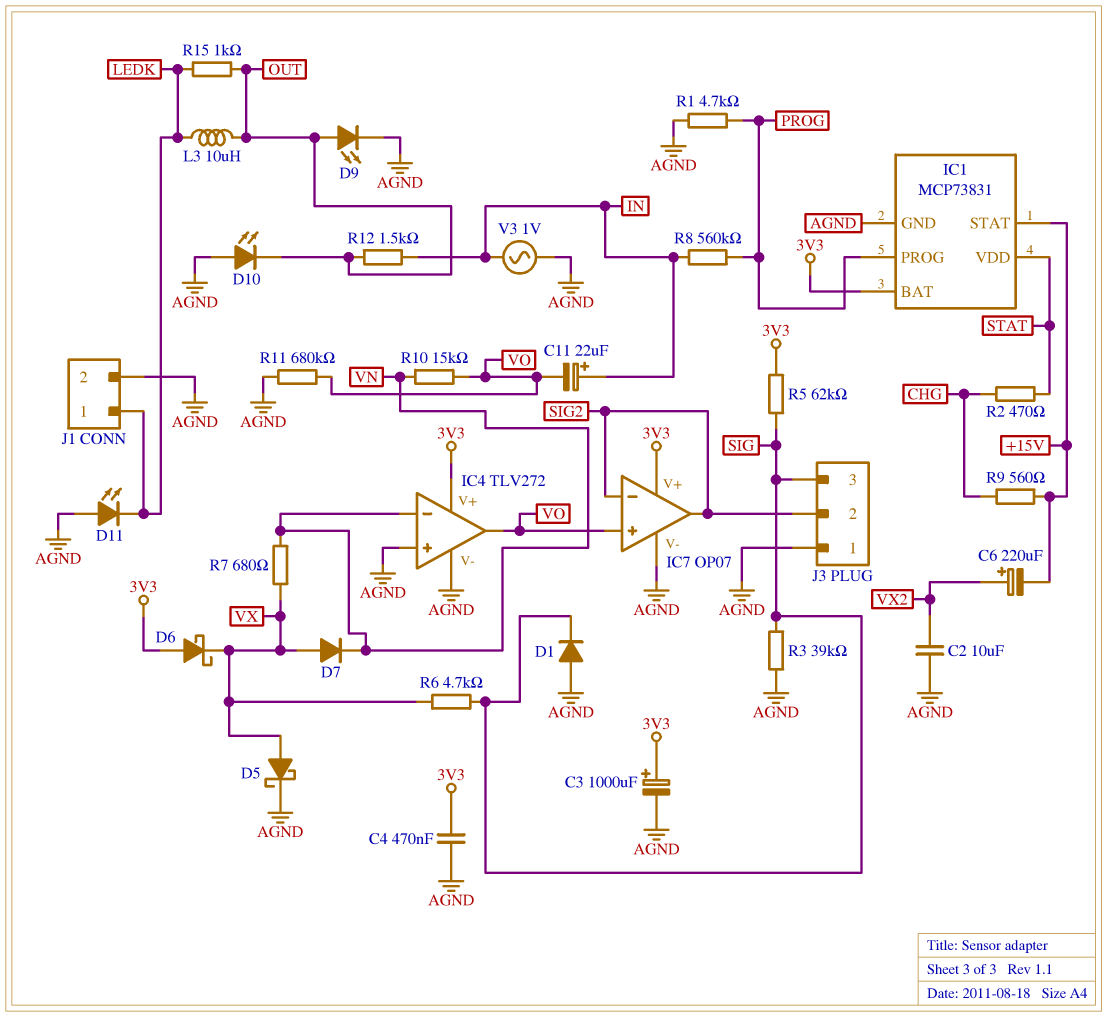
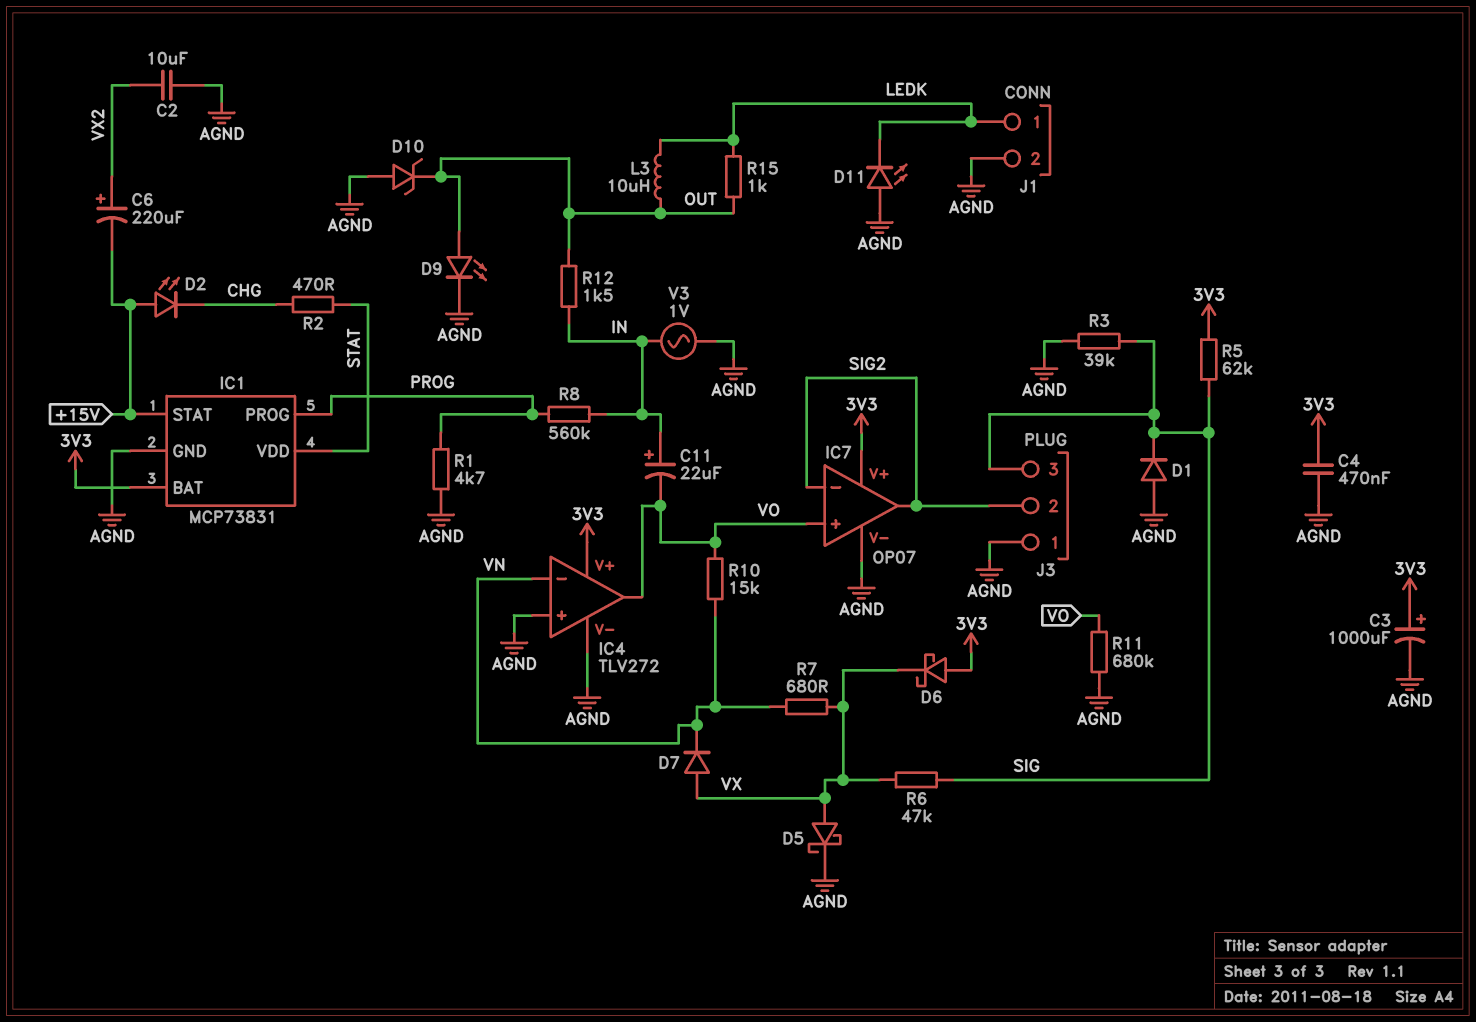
D2: none -> LED (A +15V, K CHG)
D10: LED (A AGND, K OUT) -> zener (A AGND, K OUT)
R6: 4.7k (SIG, VX) -> 47k (SIG, VX)
R9: 560 (+15V, CHG) -> none

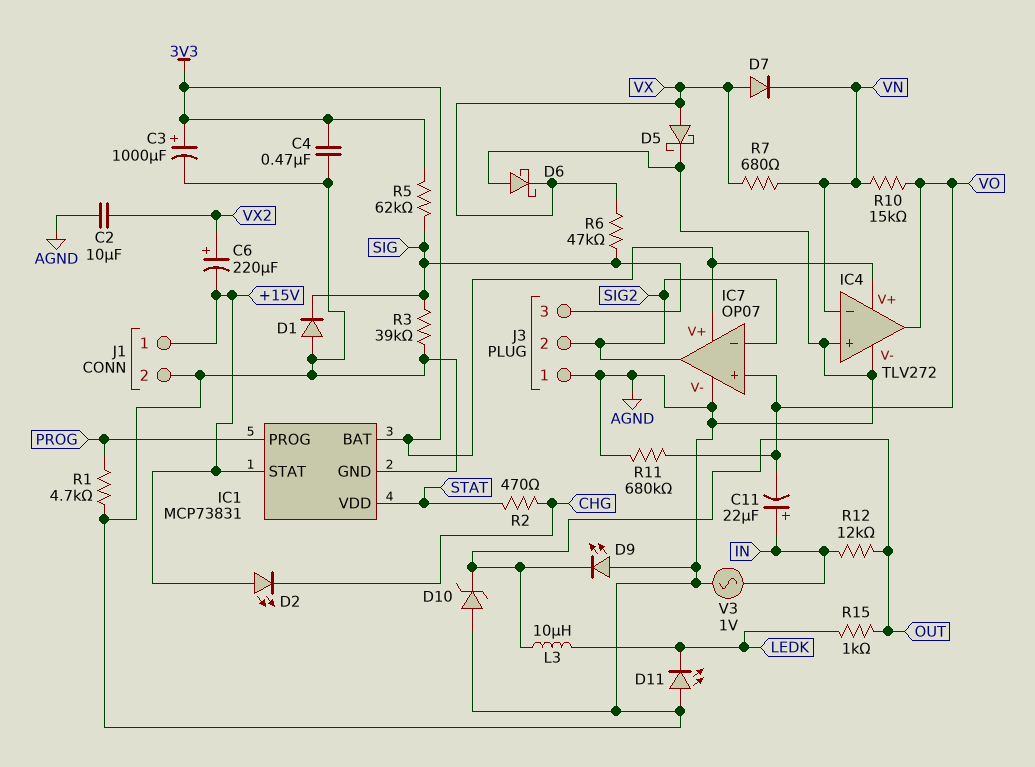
D6: schottky (A 3V3, K VX) -> schottky (A AGND, K VX)
D9: LED (A OUT, K AGND) -> LED (A AGND, K OUT)
J1 pin 1: LEDK -> +15V
R8: 560k (IN, PROG) -> none
R12: 1.5k (IN, OUT) -> 12k (IN, OUT)

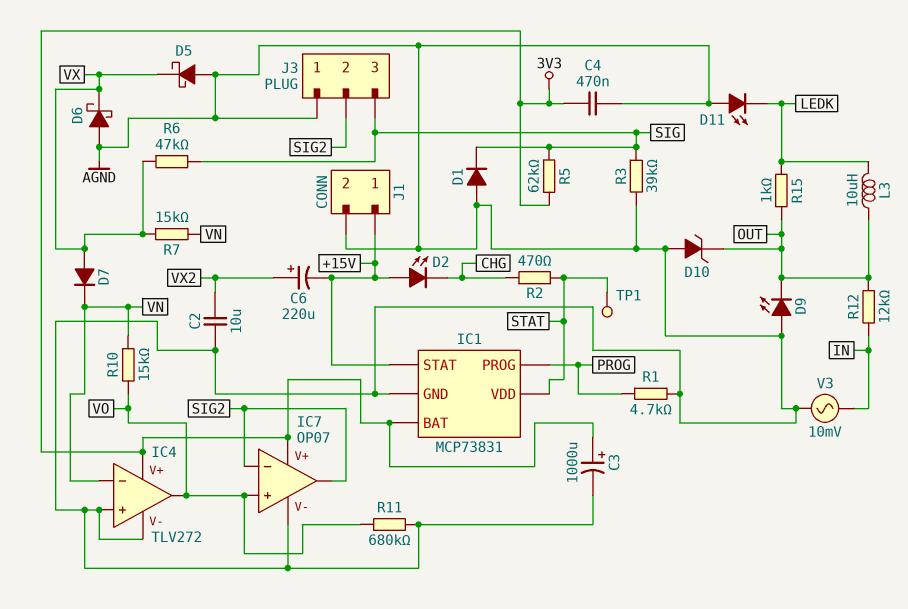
C11: 22uF (plus IN, minus VO) -> none
D5: schottky (A VX, K AGND) -> schottky (A AGND, K VX)
R7: 680 (VN, VX) -> 15k (VN, VX)
TP1: none -> test point (STAT)
V3: AC 1V (AGND, IN) -> AC 10mV (AGND, IN)

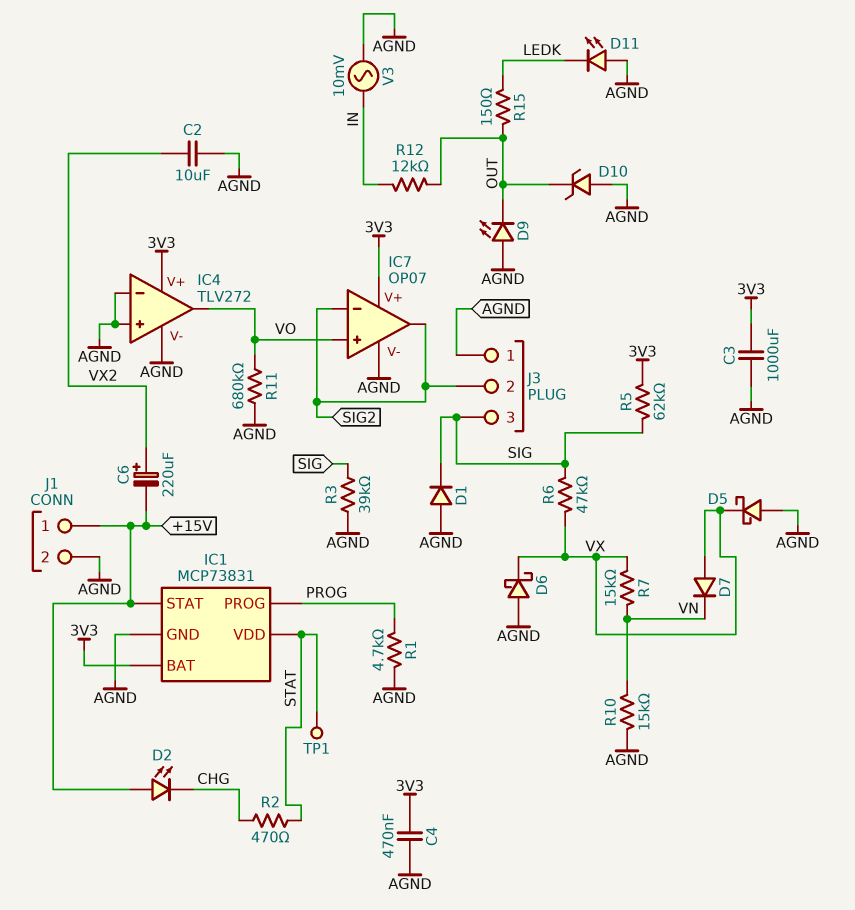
C3: 1000uF (plus 3V3, minus AGND) -> 1000uF (3V3, AGND)
IC4 pin in-: VN -> AGND
L3: 10uH (LEDK, OUT) -> none
R10: 15k (VN, VO) -> 15k (AGND, VN)
R15: 1k (LEDK, OUT) -> 150 (LEDK, OUT)

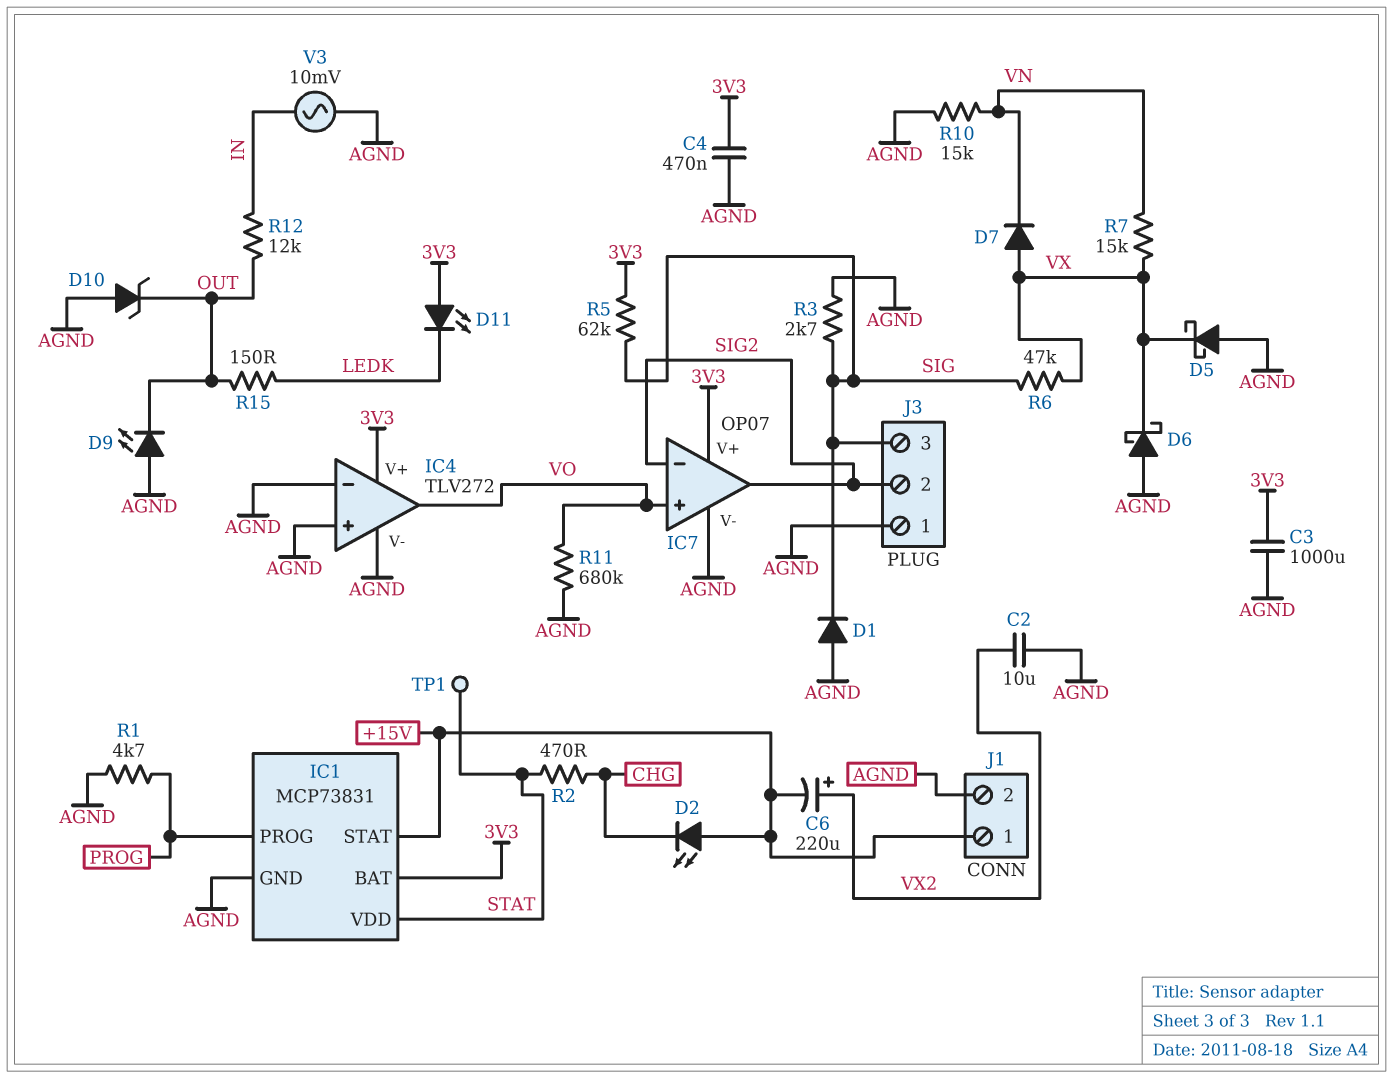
D11: LED (A AGND, K LEDK) -> LED (A 3V3, K LEDK)
R3: 39k (AGND, SIG) -> 2.7k (AGND, SIG)

